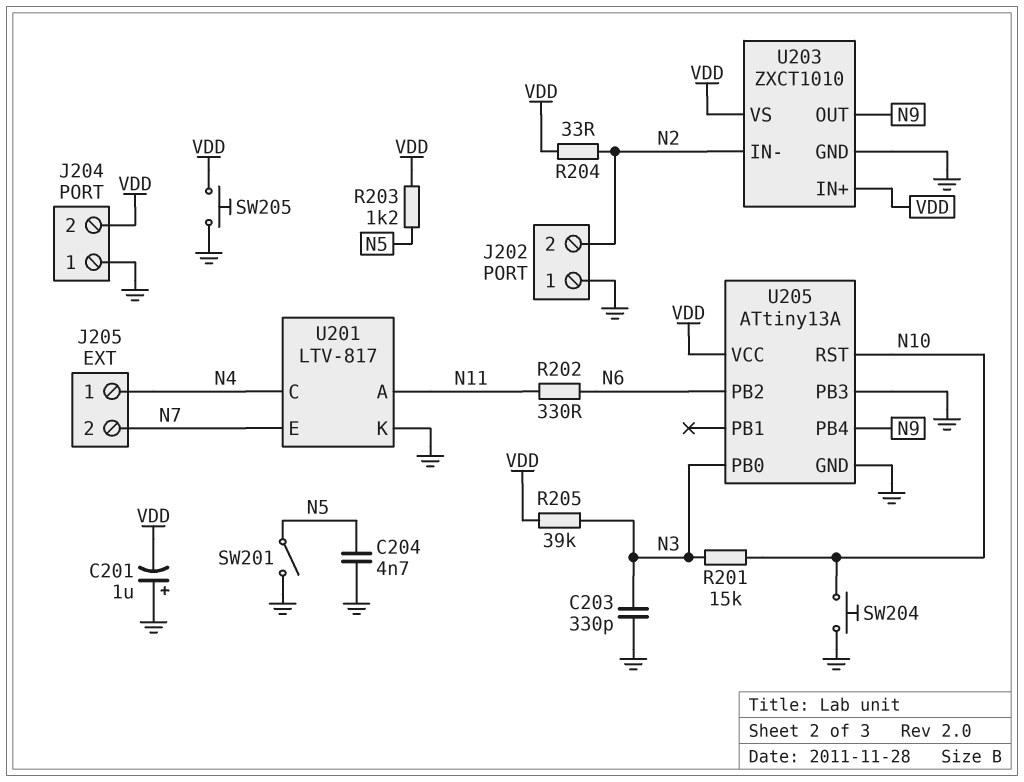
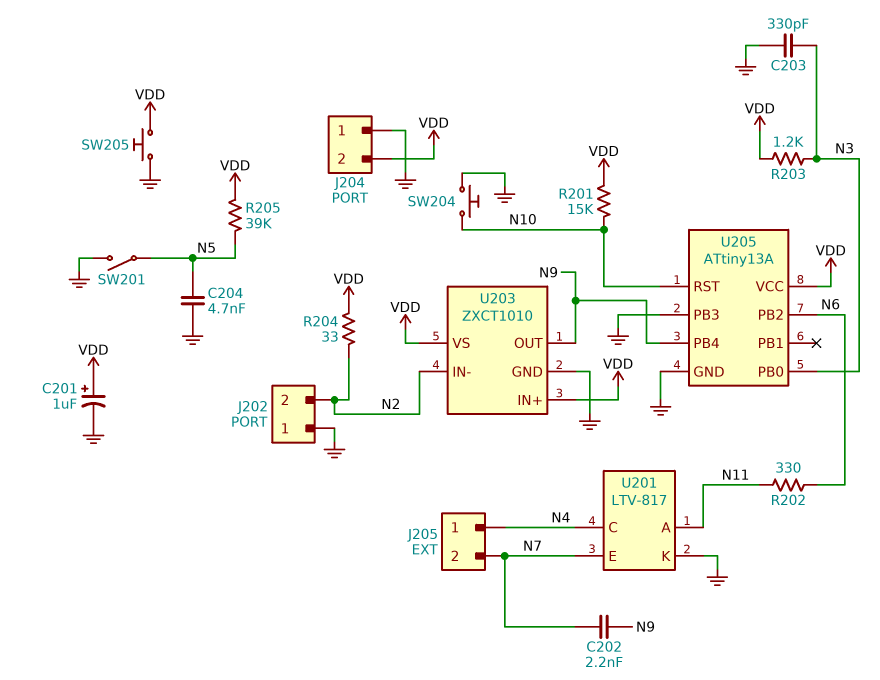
C201: 1uF (plus GND, minus VDD) -> 1uF (plus VDD, minus GND)
C202: none -> 2.2nF (N7, N9)
R201: 15k (N3, N10) -> 15k (N10, VDD)
R203: 1.2k (N5, VDD) -> 1.2k (N3, VDD)
R205: 39k (N3, VDD) -> 39k (N5, VDD)

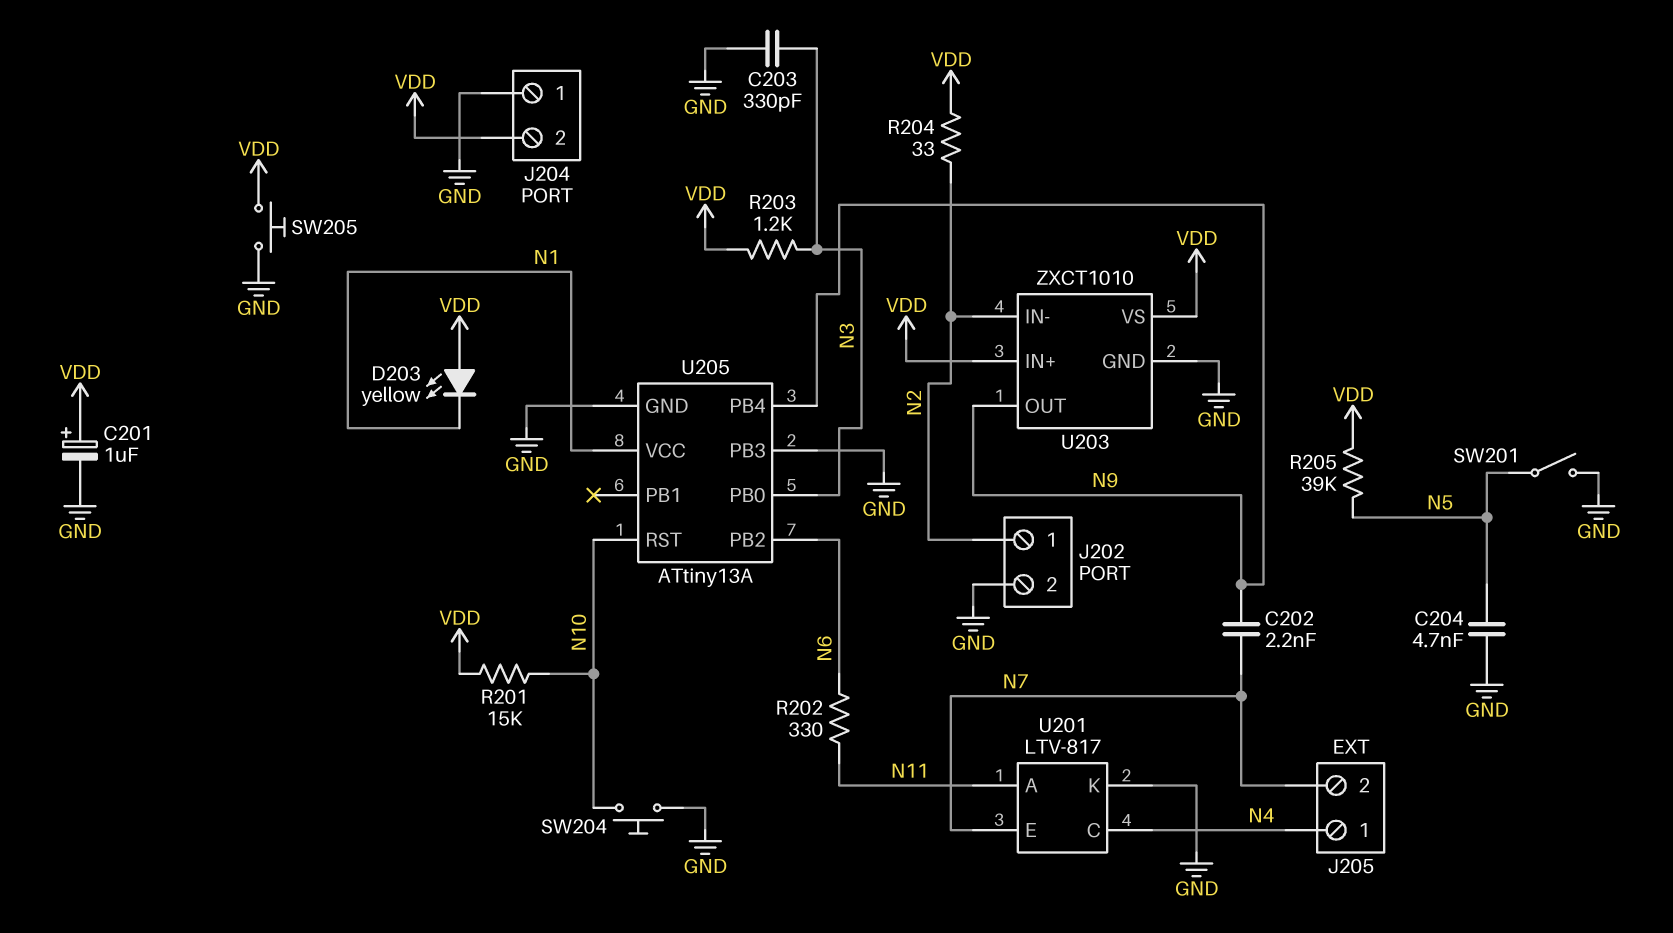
D203: none -> LED yellow (A VDD, K N1)
J202 pin 1: GND -> N2
J202 pin 2: N2 -> GND
U205 pin VCC: VDD -> N1

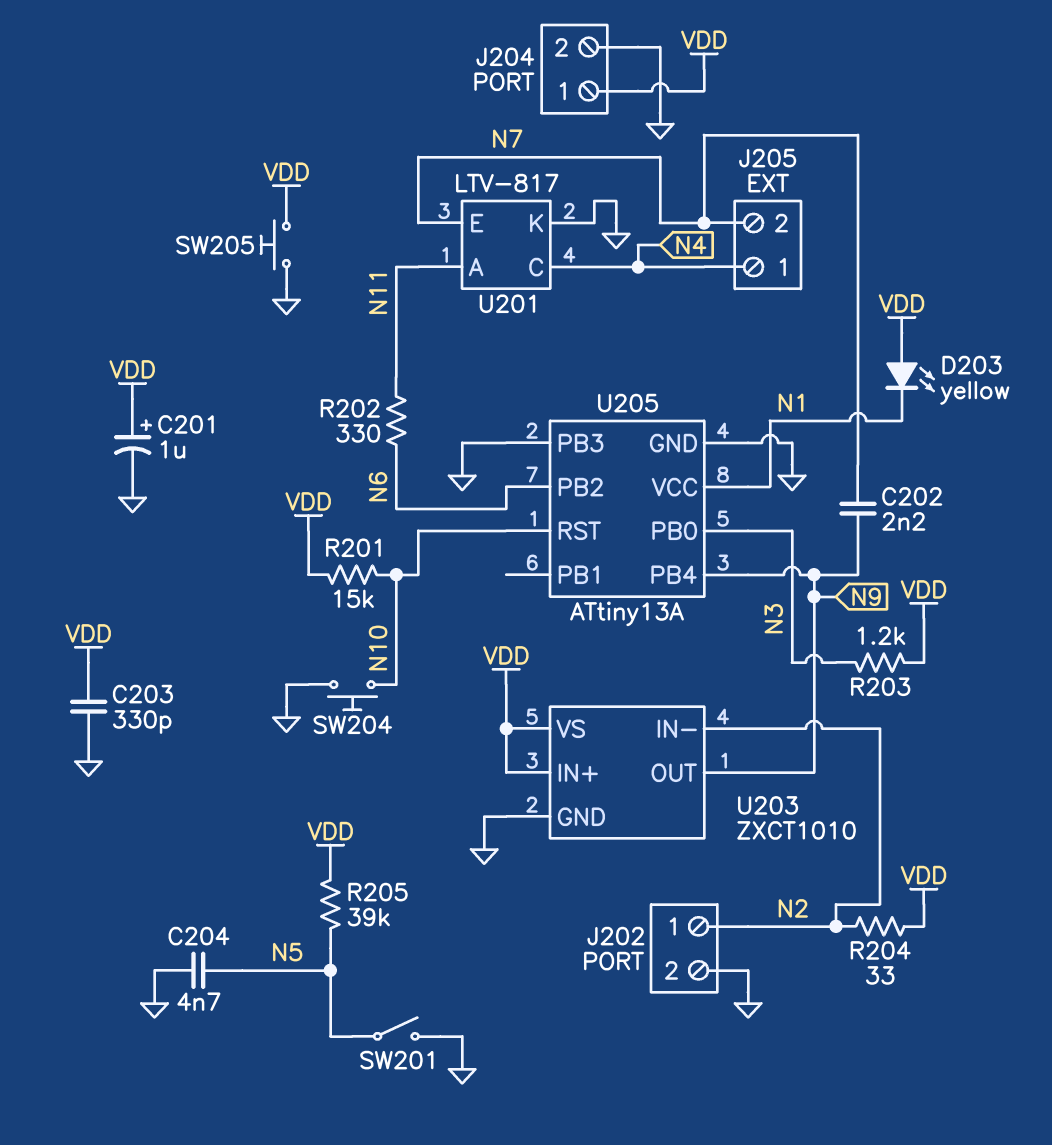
C203: 330pF (GND, N3) -> 330pF (GND, VDD)
J204 pin 1: GND -> VDD
J204 pin 2: VDD -> GND

